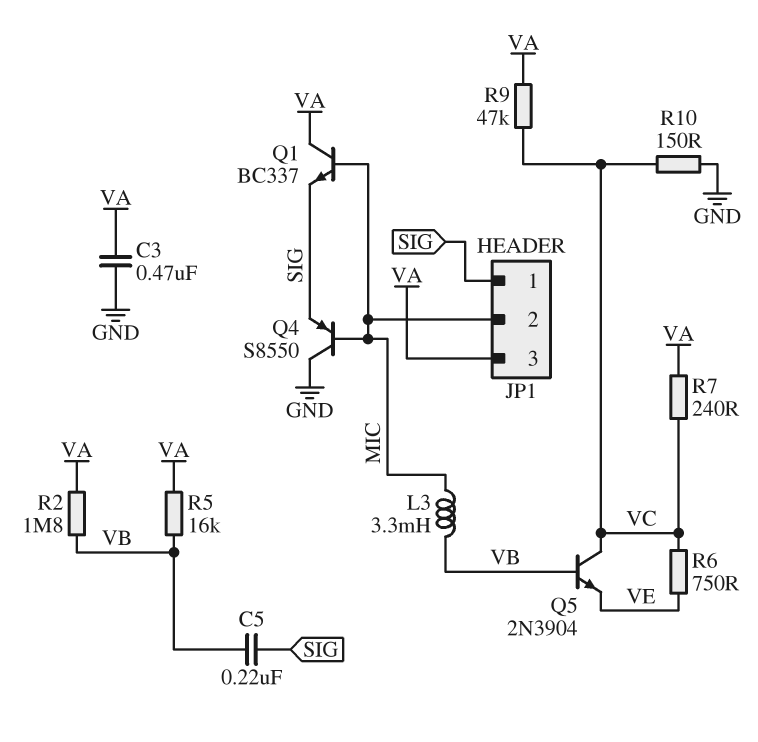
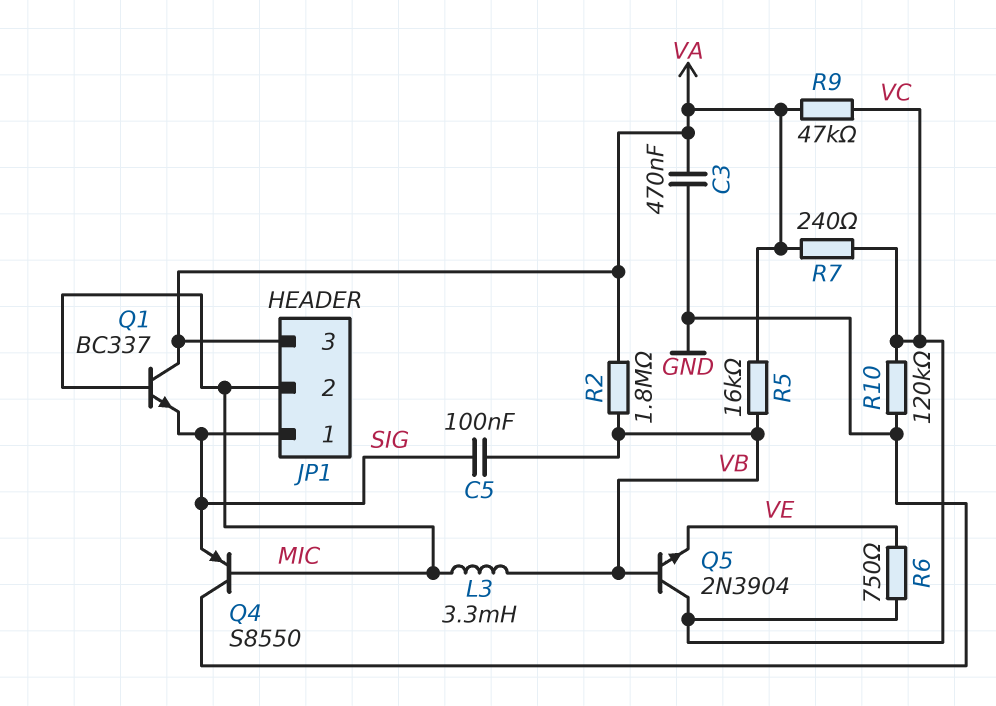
C5: 220nF (SIG, VB) -> 100nF (SIG, VB)
R10: 150 (GND, VC) -> 120k (GND, VC)

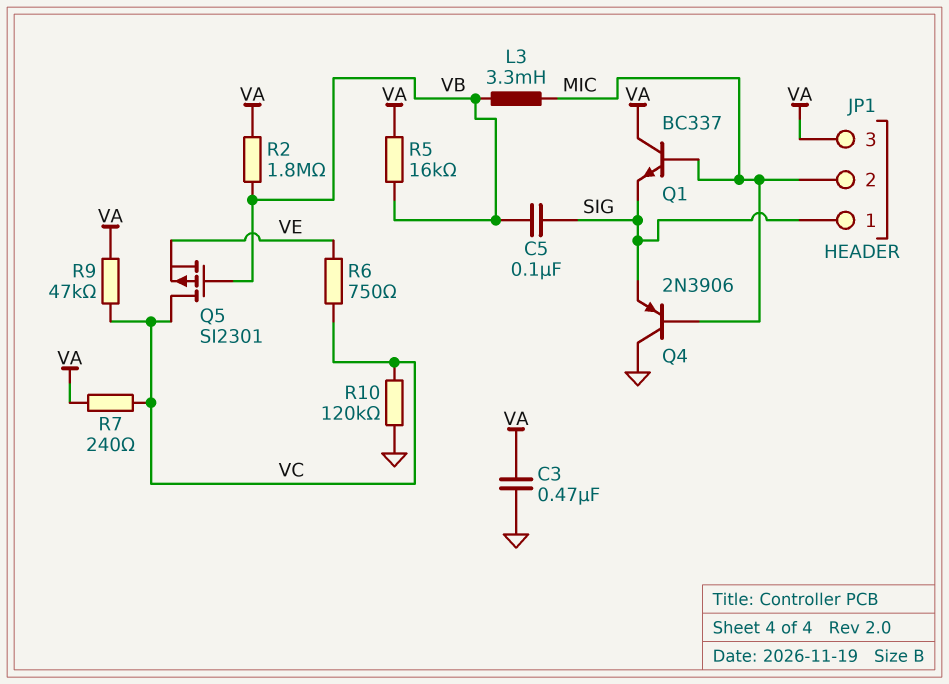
Q4: PNP S8550 (B MIC, C GND, E SIG) -> PNP 2N3906 (B MIC, C GND, E SIG)
Q5: NPN 2N3904 (B VB, C VC, E VE) -> PMOS SI2301 (G VB, D VC, S VE)

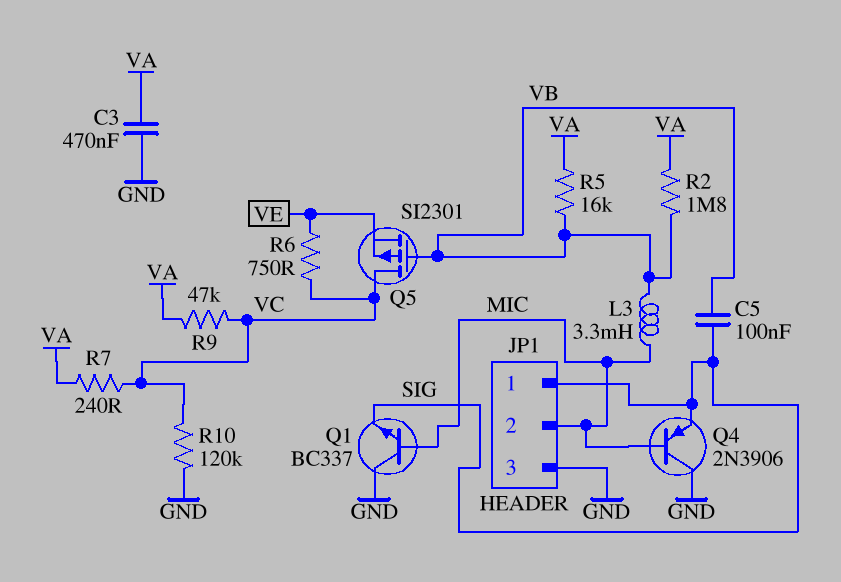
JP1 pin 3: VA -> GND
Q1: NPN BC337 (B MIC, C VA, E SIG) -> NPN BC337 (B MIC, C GND, E SIG)

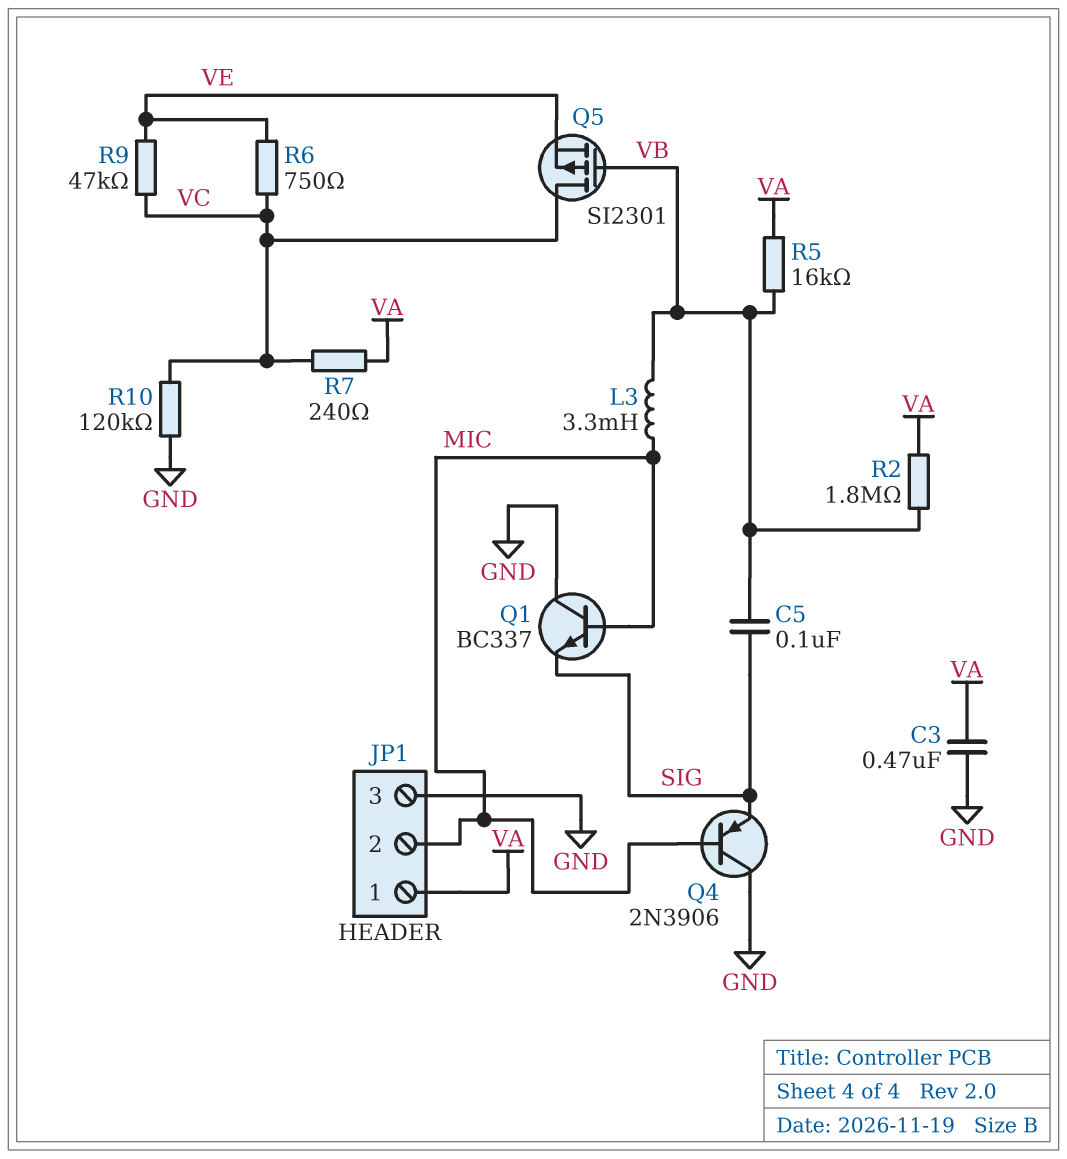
JP1 pin 1: SIG -> VA
R9: 47k (VA, VC) -> 47k (VC, VE)

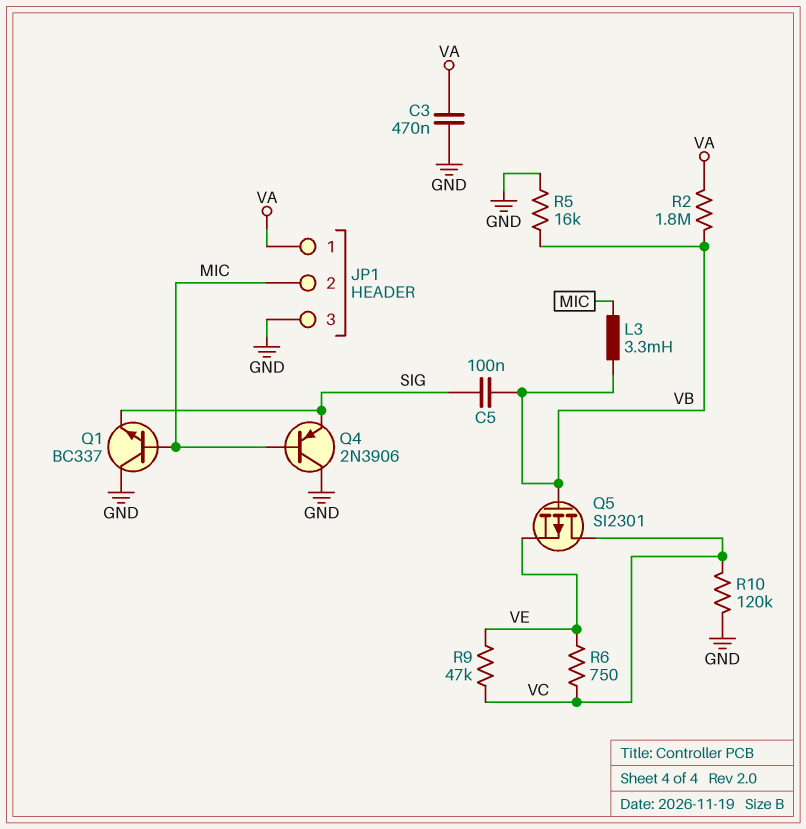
R5: 16k (VA, VB) -> 16k (GND, VB)
R7: 240 (VA, VC) -> none

